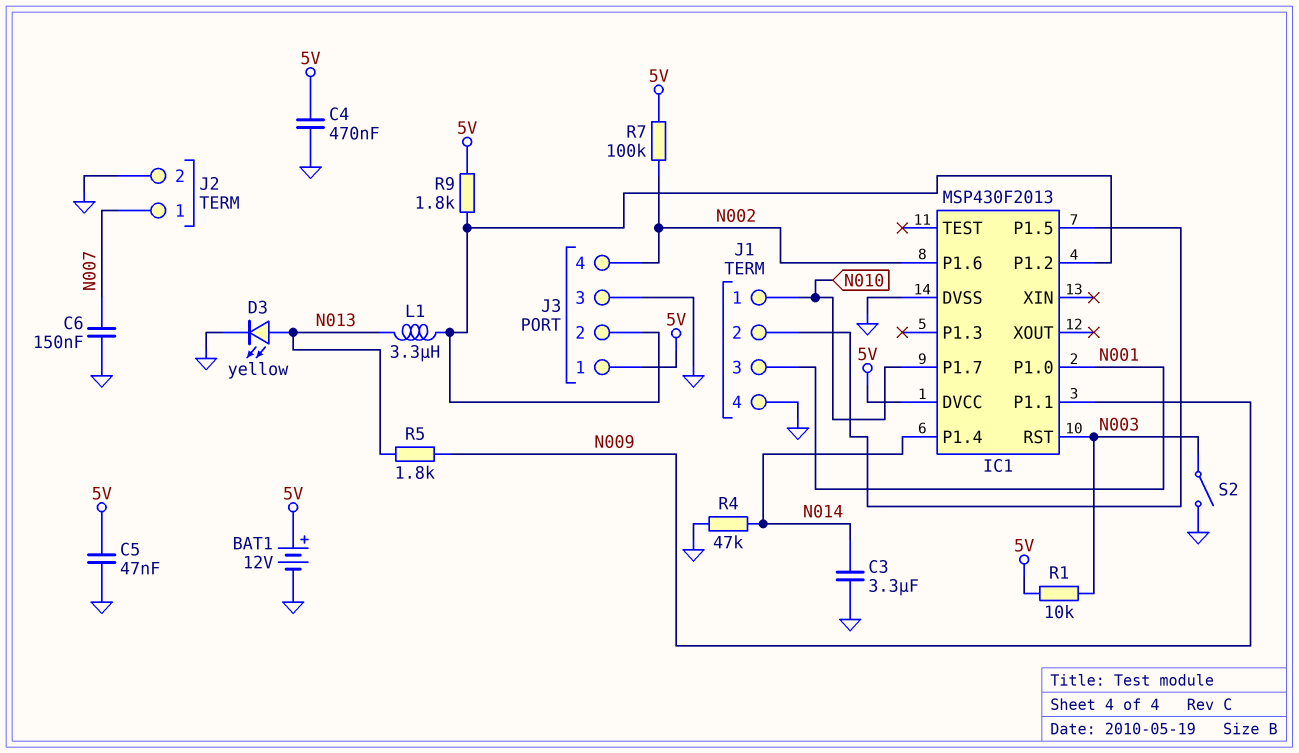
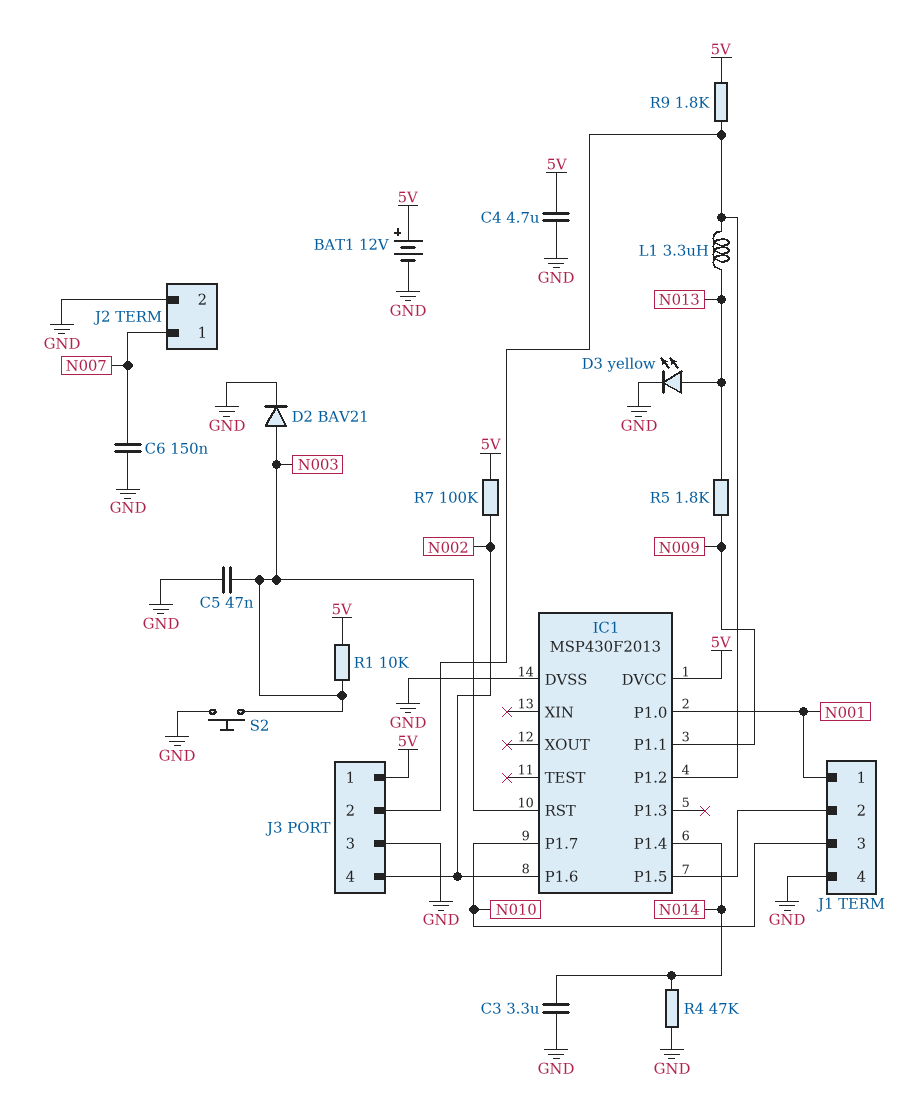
C4: 470nF (5V, GND) -> 4.7uF (5V, GND)
C5: 47nF (5V, GND) -> 47nF (GND, N003)
D2: none -> diode BAV21 (A N003, K GND)
J1 pin 1: N010 -> N001
J1 pin 3: N001 -> N010
S2: switch (GND, N003) -> button (GND, N003)

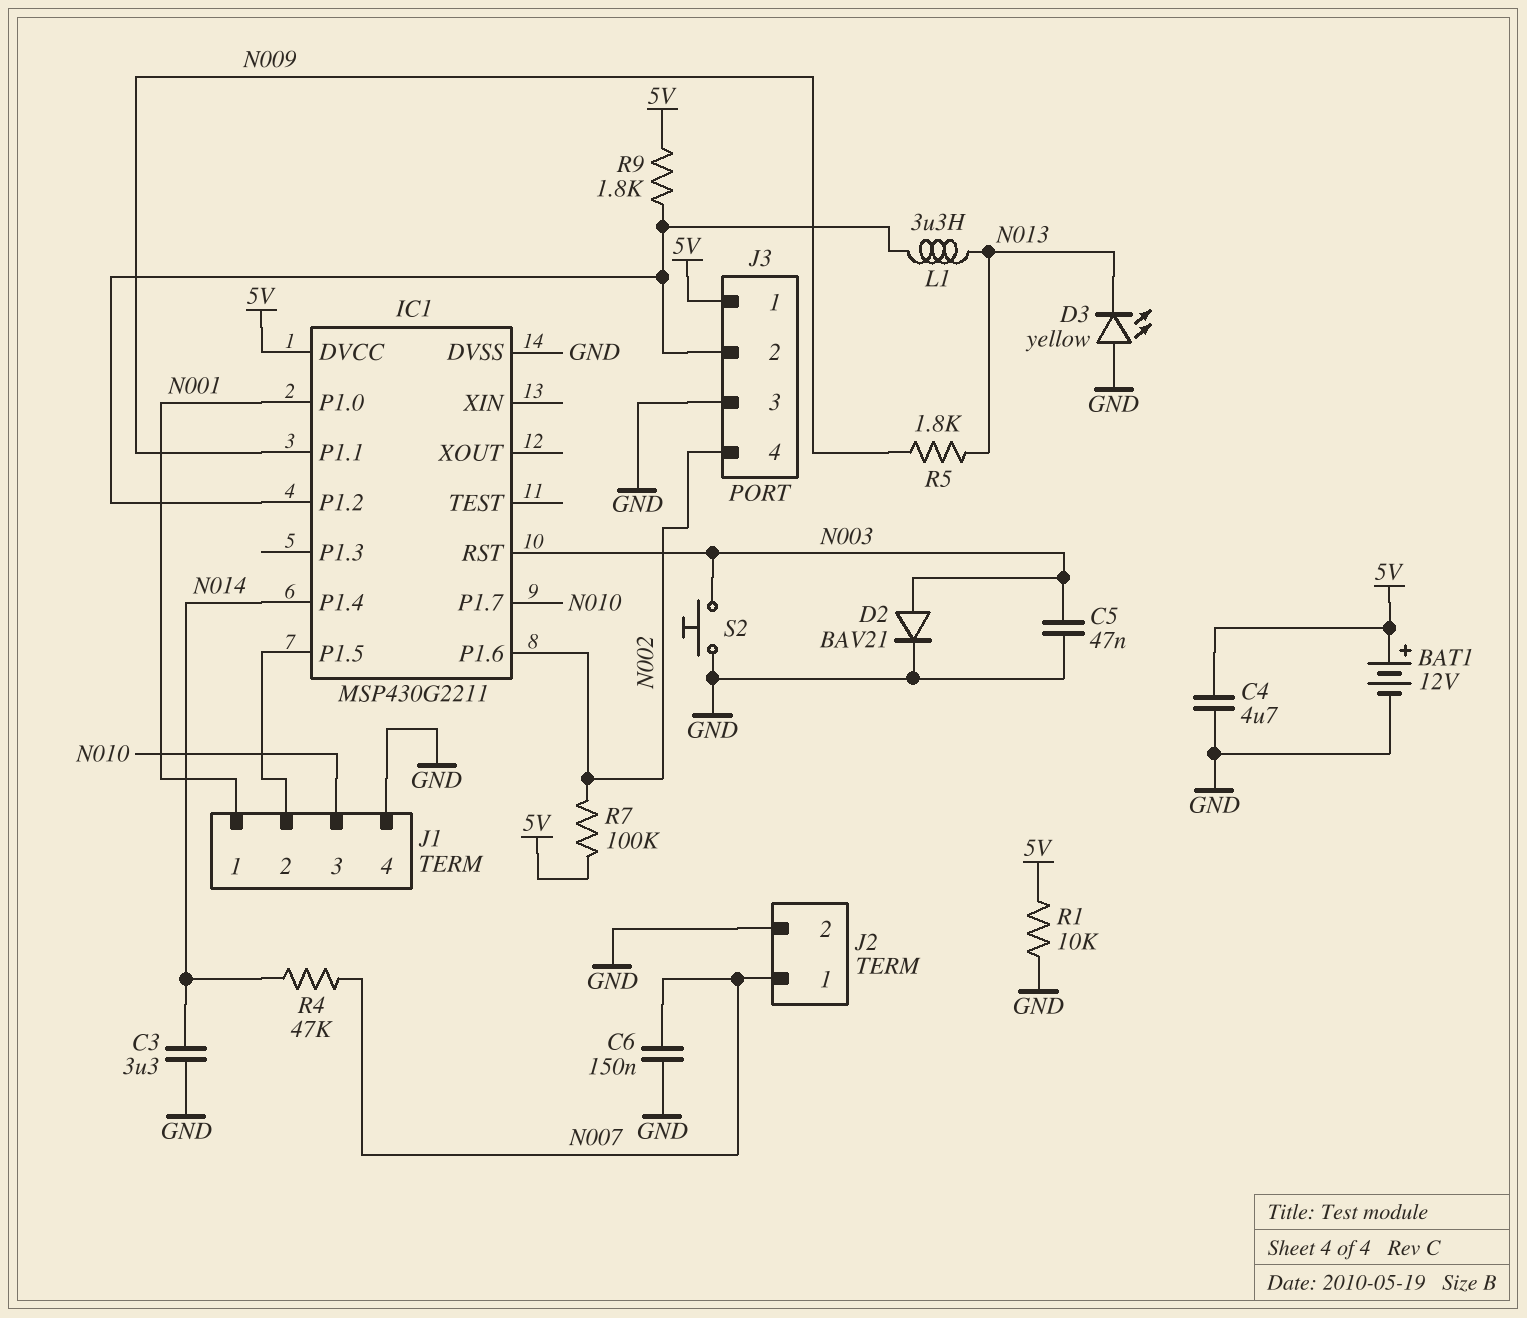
D3: LED yellow (A N013, K GND) -> LED yellow (A GND, K N013)
IC1: MSP430F2013 -> MSP430G2211
R1: 10k (5V, N003) -> 10k (5V, GND)
R4: 47k (GND, N014) -> 47k (N007, N014)

